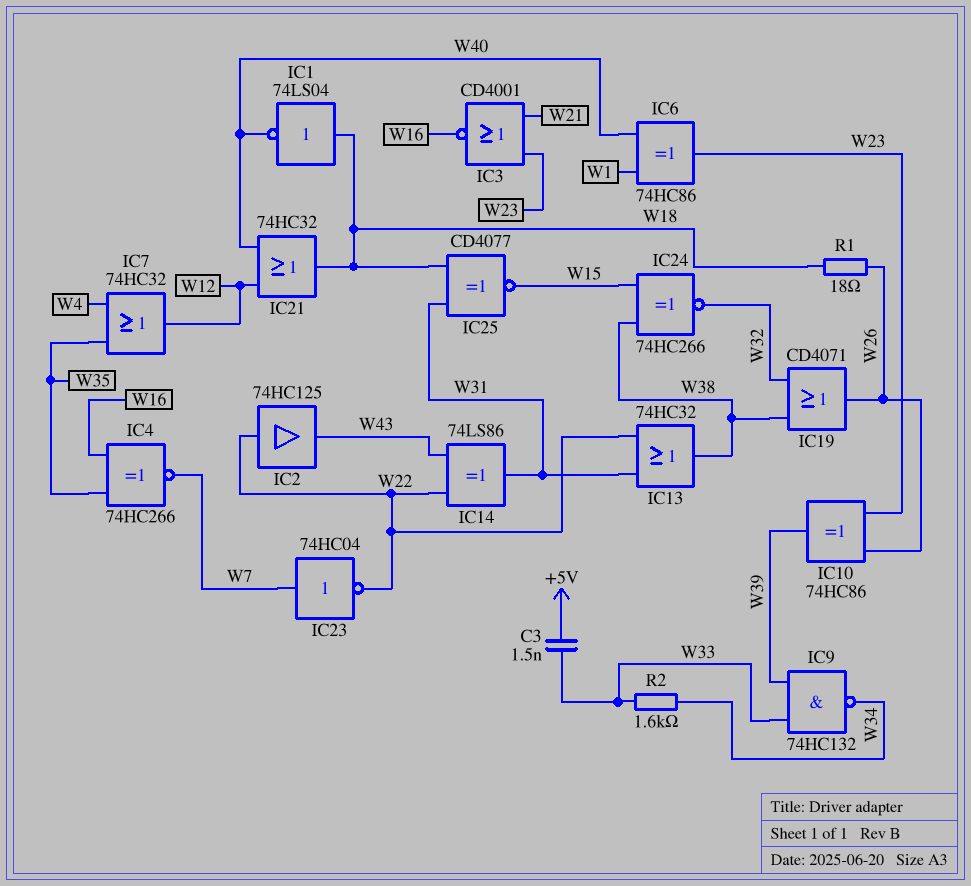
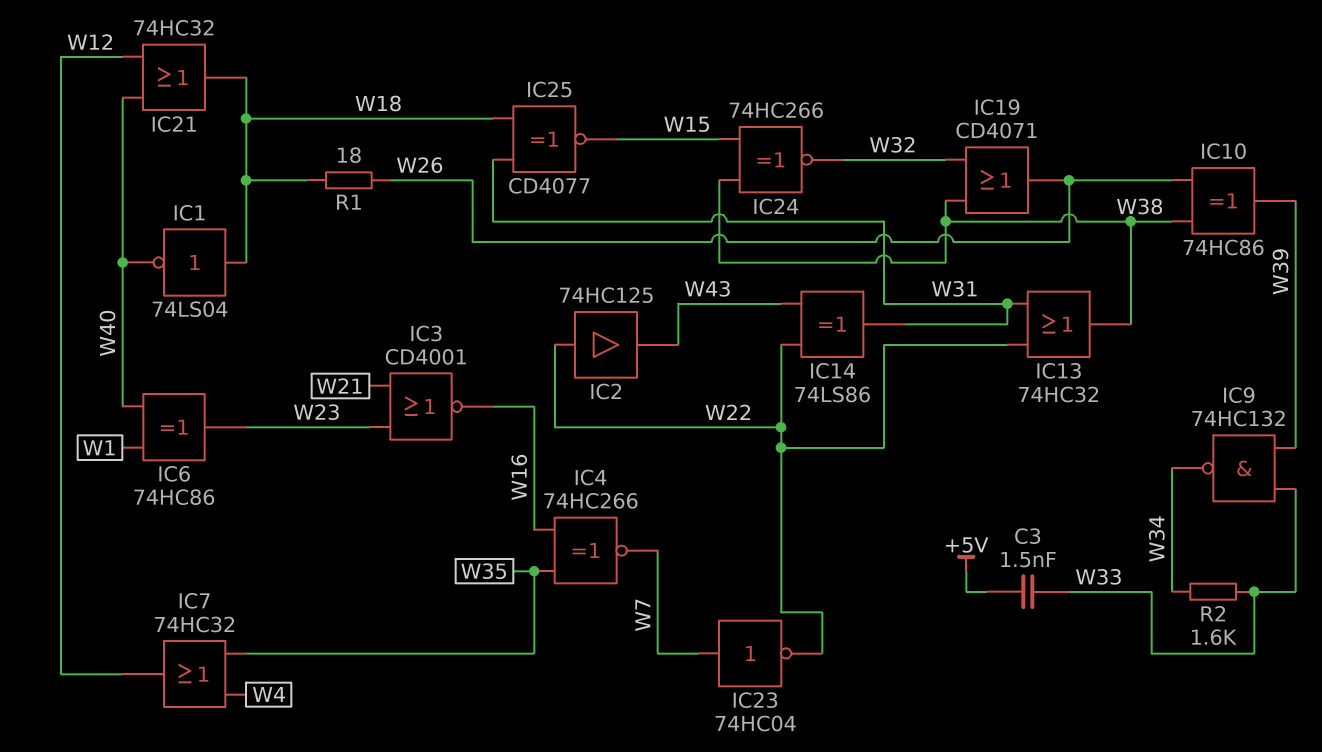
IC10: XOR 74HC86 (in W23, in W26, out W39) -> XOR 74HC86 (in W26, in W38, out W39)

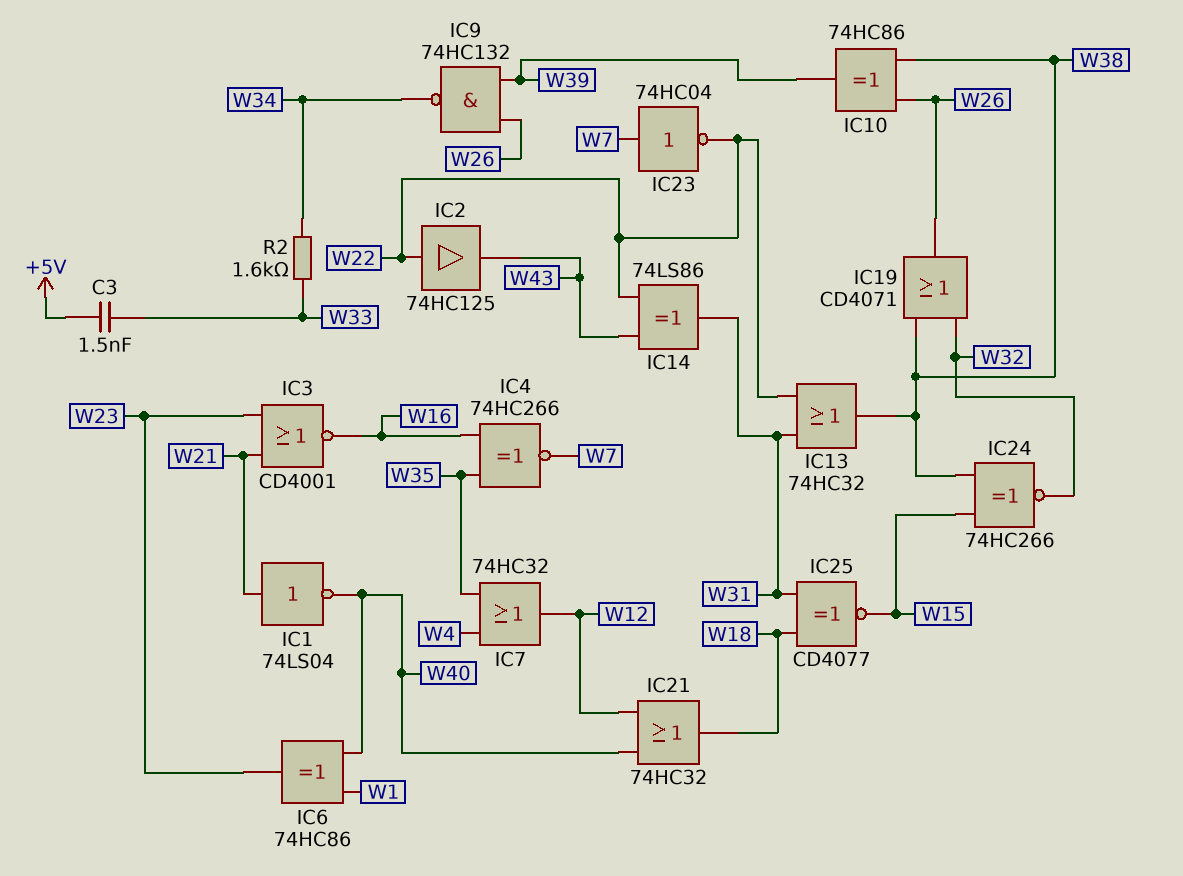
IC1: NOT 74LS04 (in W18, out W40) -> NOT 74LS04 (in W21, out W40)
IC9: NAND 74HC132 (in W33, in W39, out W34) -> NAND 74HC132 (in W26, in W39, out W34)
R1: 18 (W18, W26) -> none

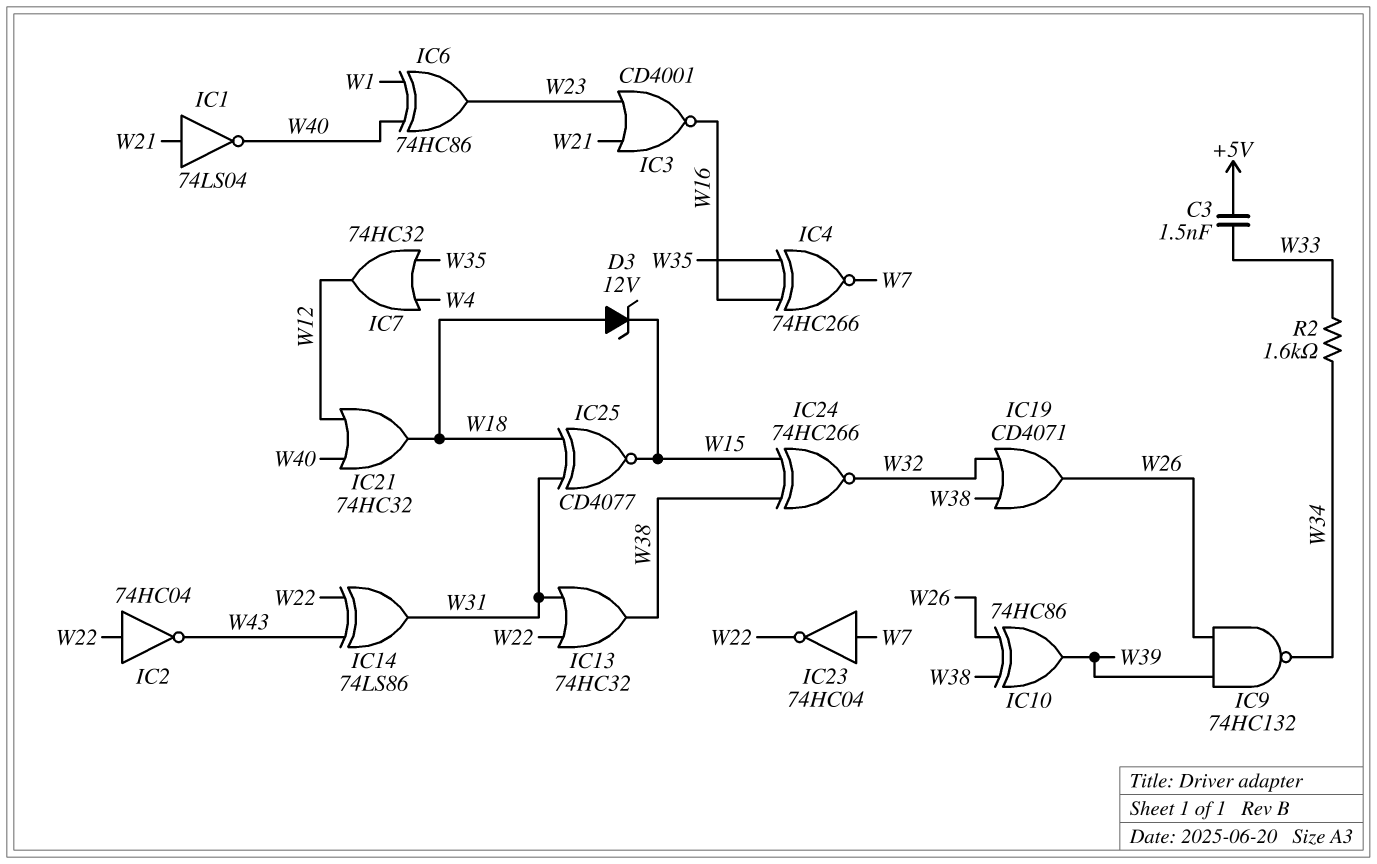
D3: none -> zener 12V (A W18, K W15)
IC2: buffer 74HC125 (in W22, out W43) -> NOT 74HC04 (in W22, out W43)

